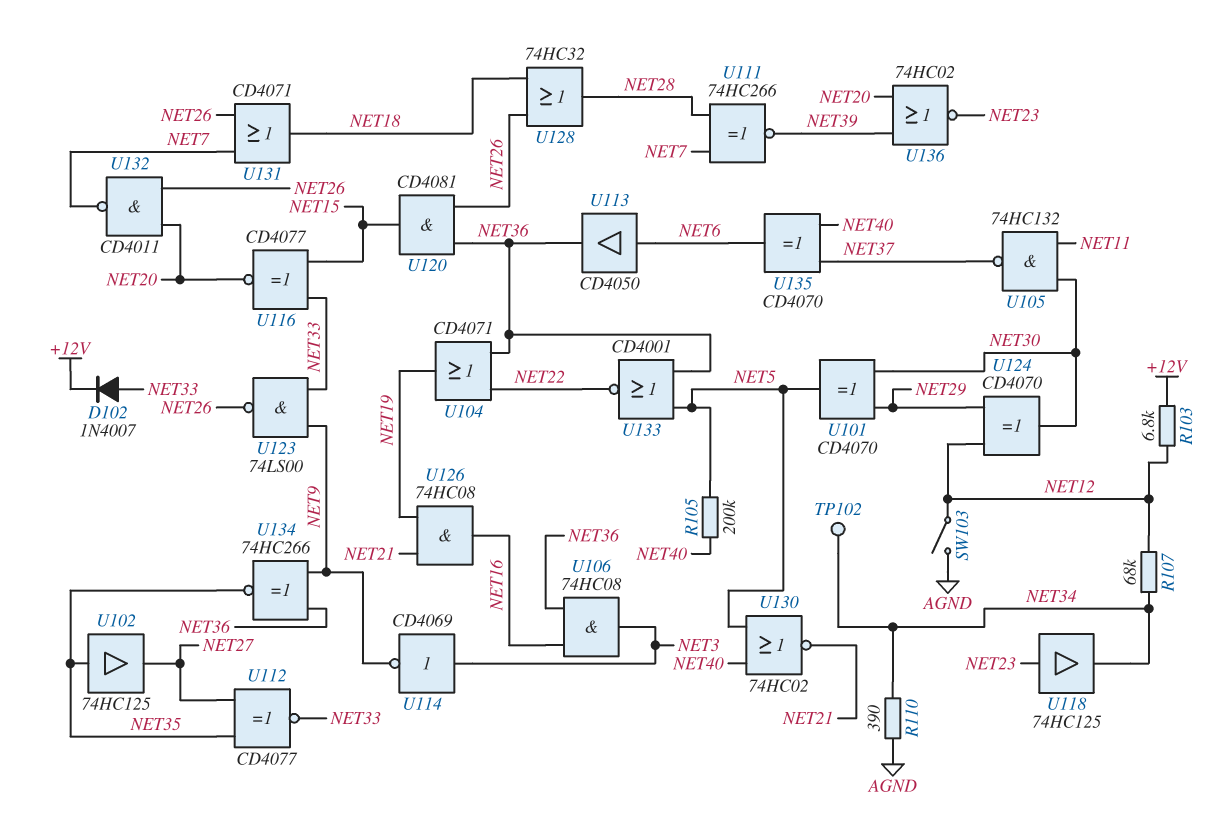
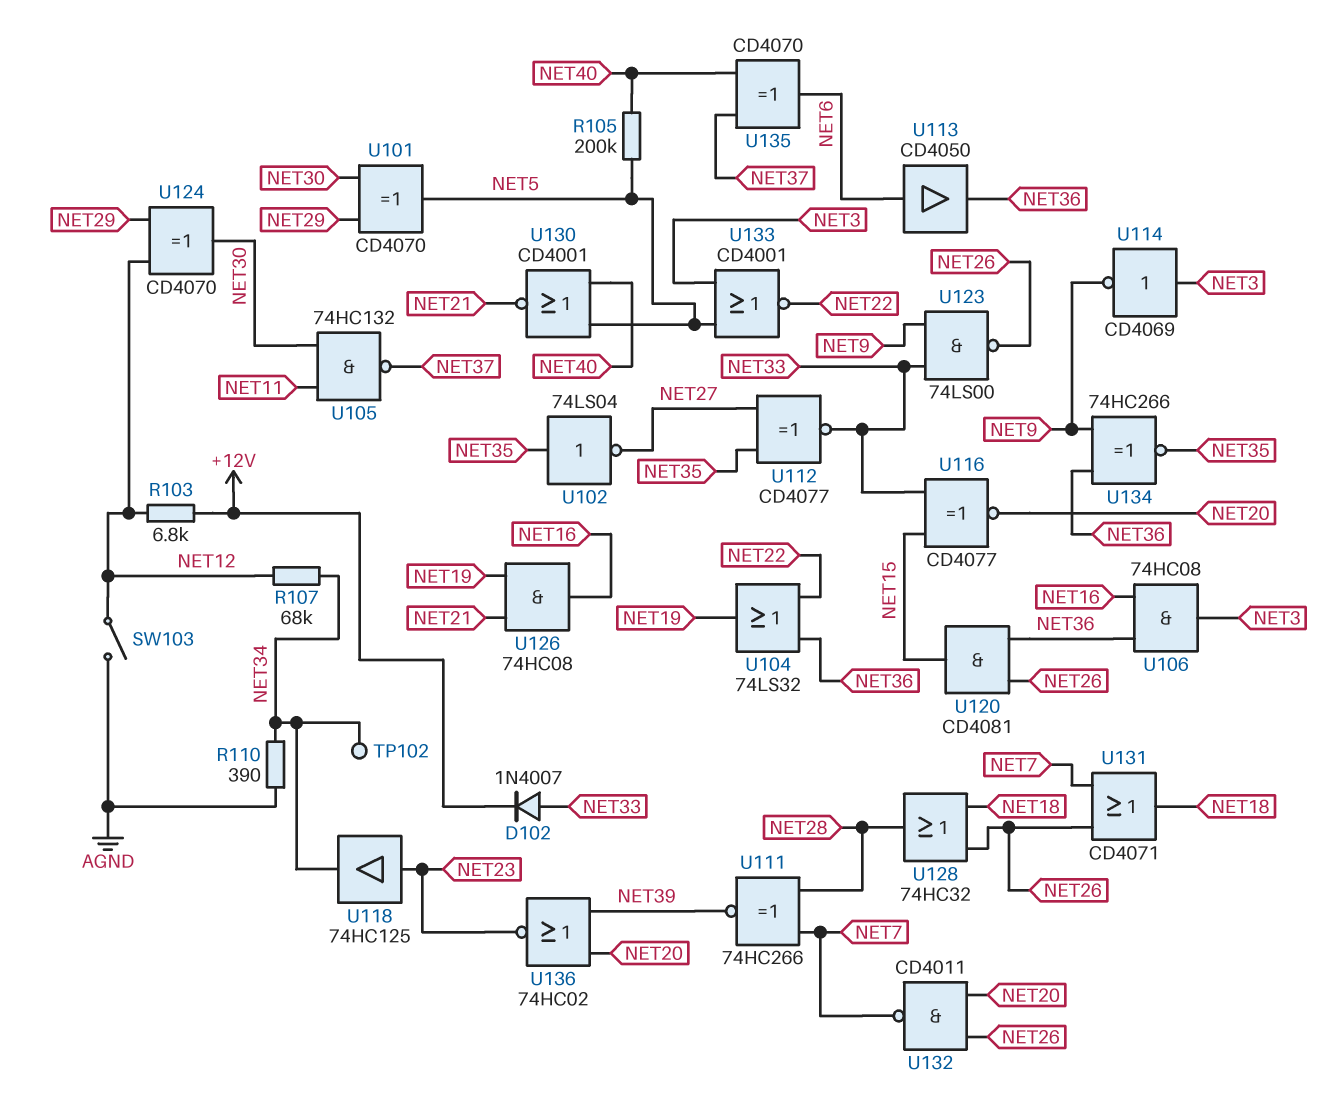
U102: buffer 74HC125 (in NET35, out NET27) -> NOT 74LS04 (in NET35, out NET27)
U104: OR CD4071 (in NET22, in NET36, out NET19) -> OR 74LS32 (in NET22, in NET36, out NET19)
U130: NOR 74HC02 (in NET5, in NET40, out NET21) -> NOR CD4001 (in NET5, in NET40, out NET21)
U133: NOR CD4001 (in NET5, in NET36, out NET22) -> NOR CD4001 (in NET3, in NET5, out NET22)

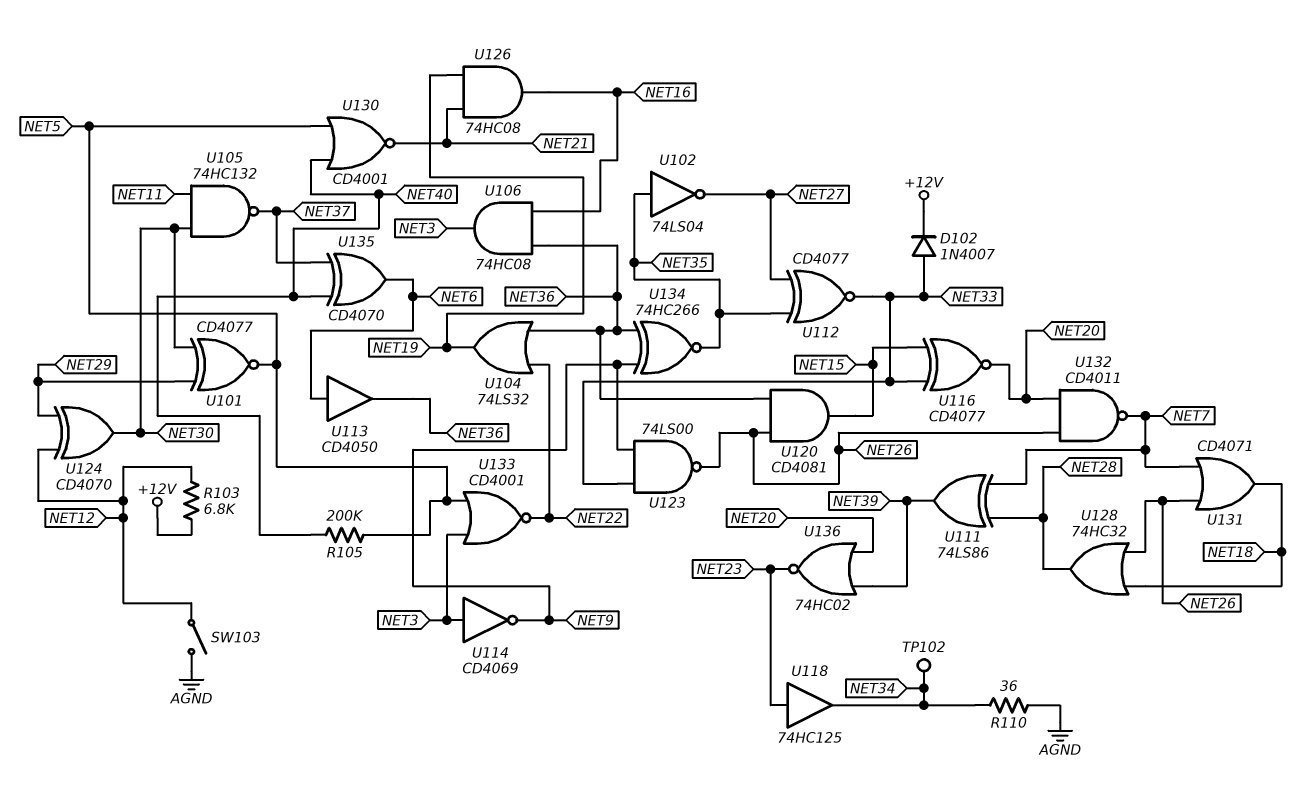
R107: 68k (NET12, NET34) -> none
R110: 390 (AGND, NET34) -> 36 (AGND, NET34)
U101: XOR CD4070 (in NET29, in NET30, out NET5) -> XNOR CD4077 (in NET29, in NET30, out NET5)
U111: XNOR 74HC266 (in NET7, in NET28, out NET39) -> XOR 74LS86 (in NET7, in NET28, out NET39)

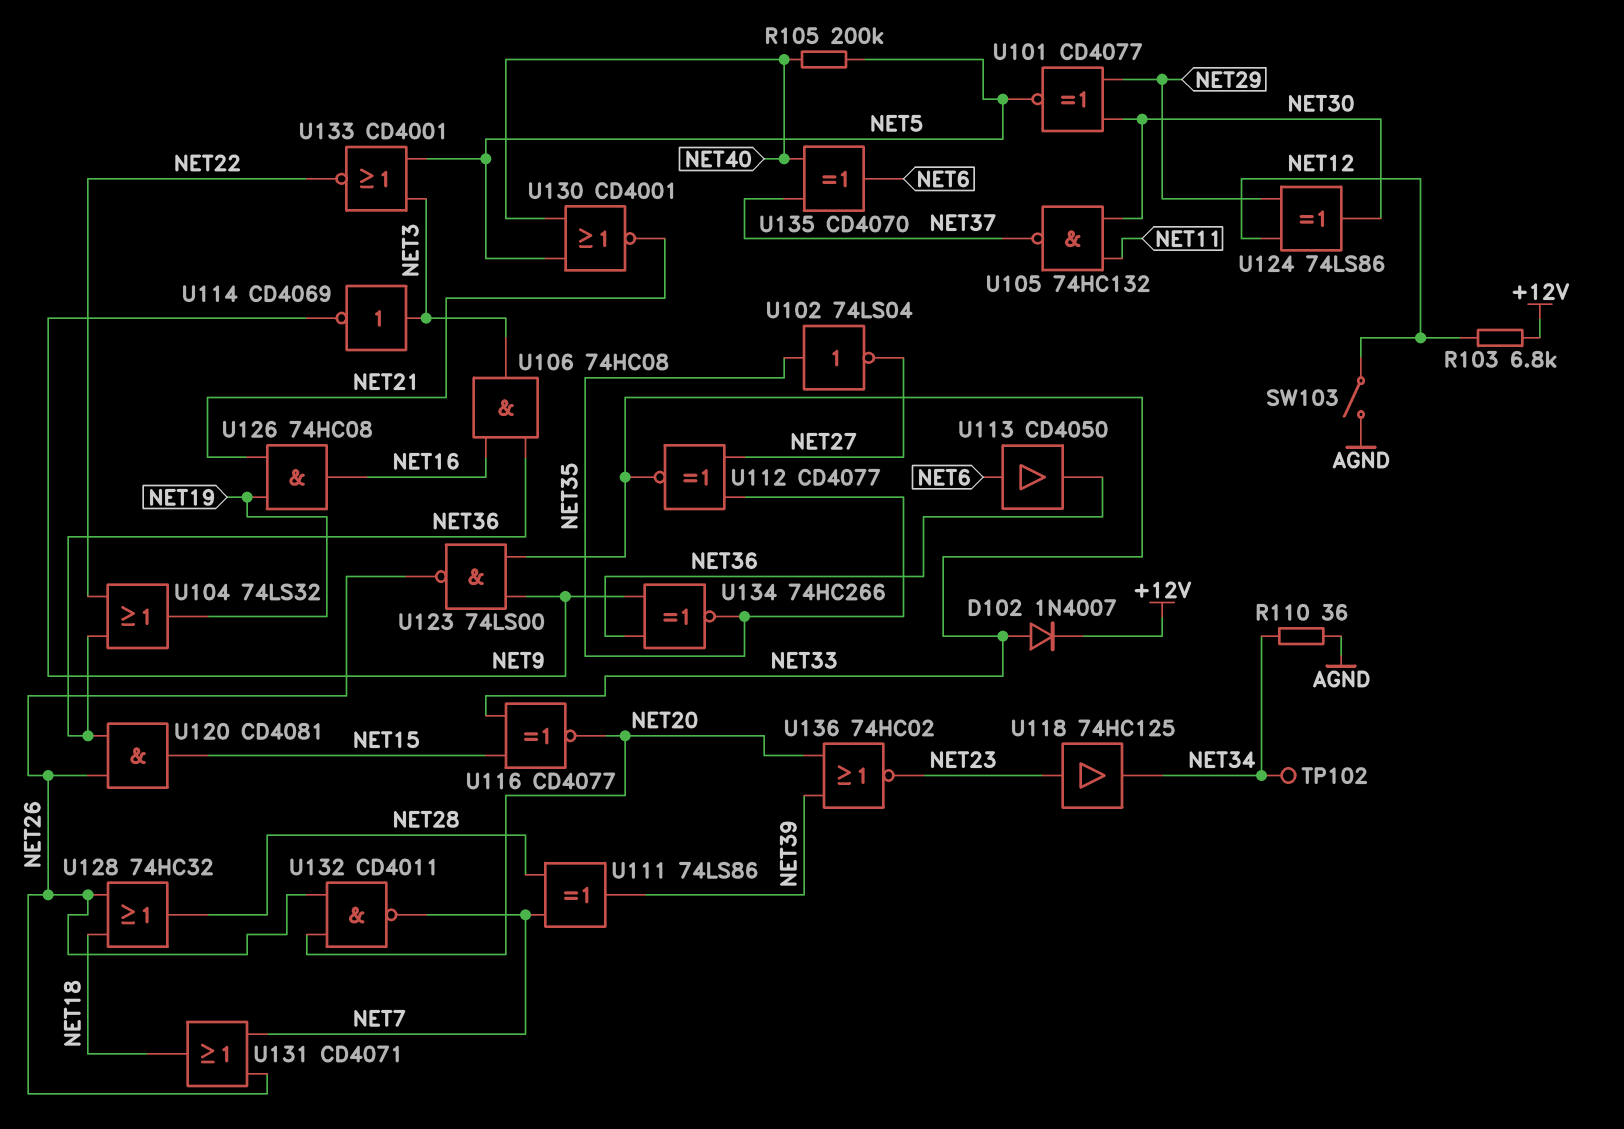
U124: XOR CD4070 (in NET12, in NET29, out NET30) -> XOR 74LS86 (in NET12, in NET29, out NET30)

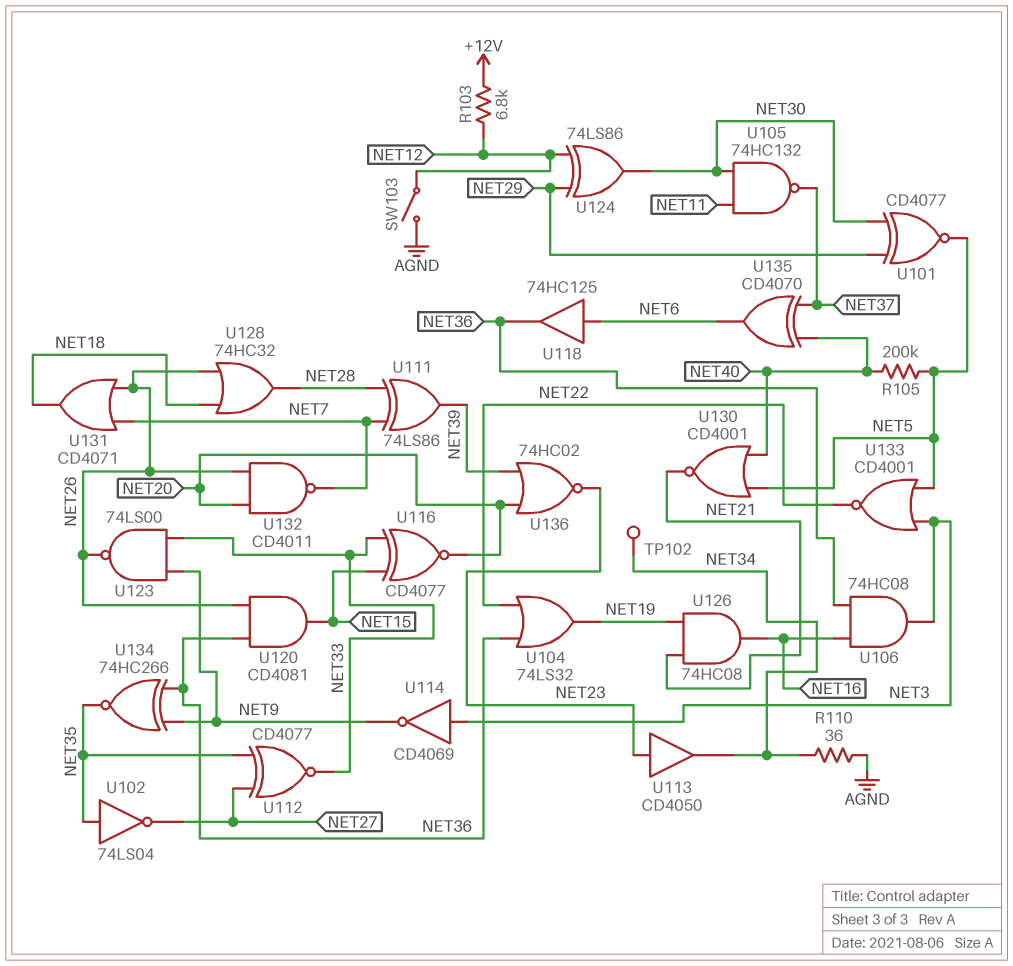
D102: diode 1N4007 (A NET33, K +12V) -> none
U113: buffer CD4050 (in NET6, out NET36) -> buffer CD4050 (in NET23, out NET34)
U118: buffer 74HC125 (in NET23, out NET34) -> buffer 74HC125 (in NET6, out NET36)

